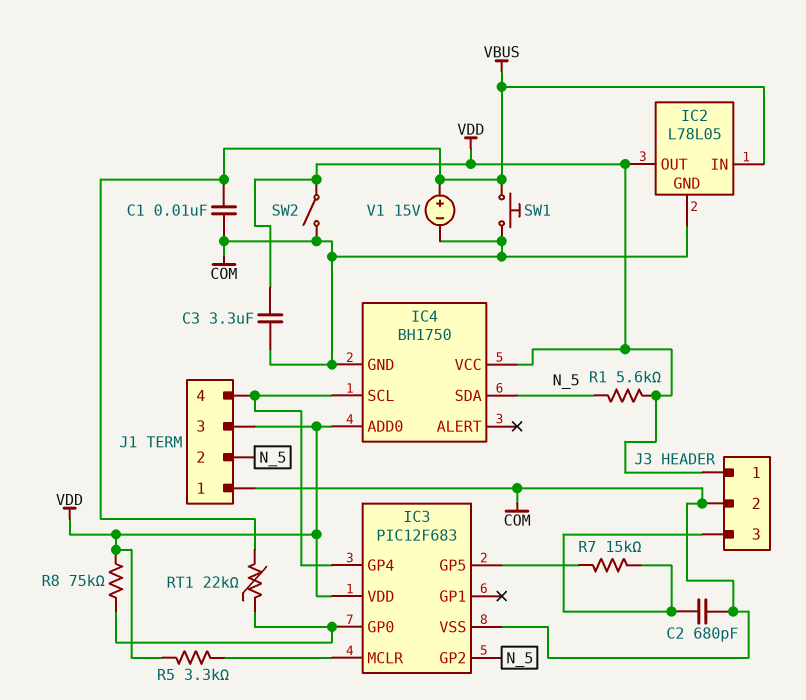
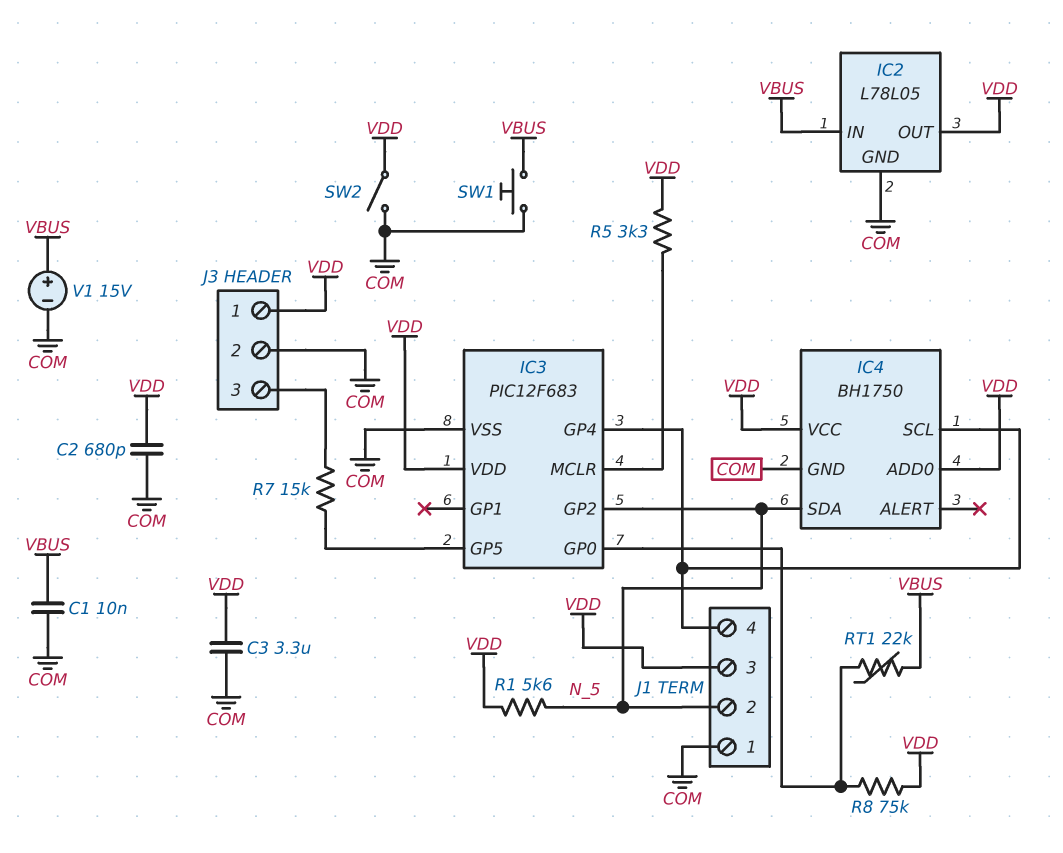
C2: 680pF (COM, J3/3) -> 680pF (COM, VDD)

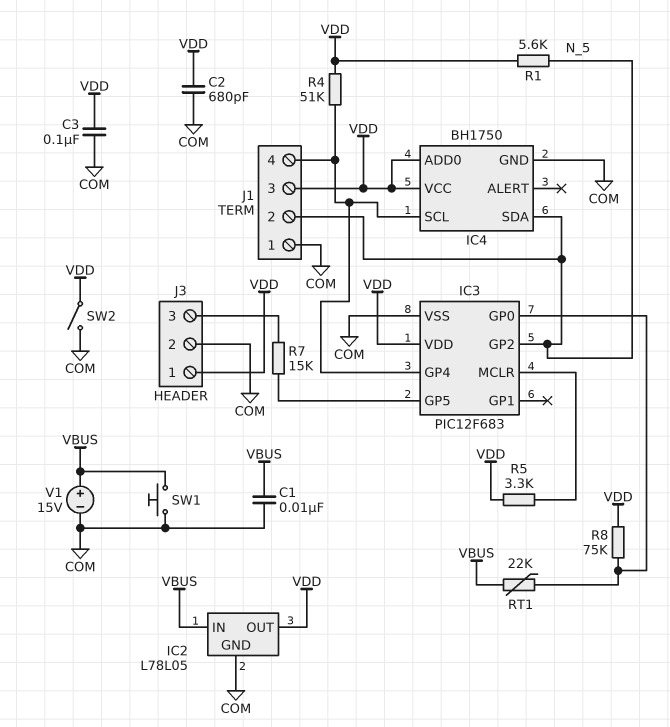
C3: 3.3uF (COM, VDD) -> 100nF (COM, VDD)
R4: none -> 51k (IC3/GP4, VDD)

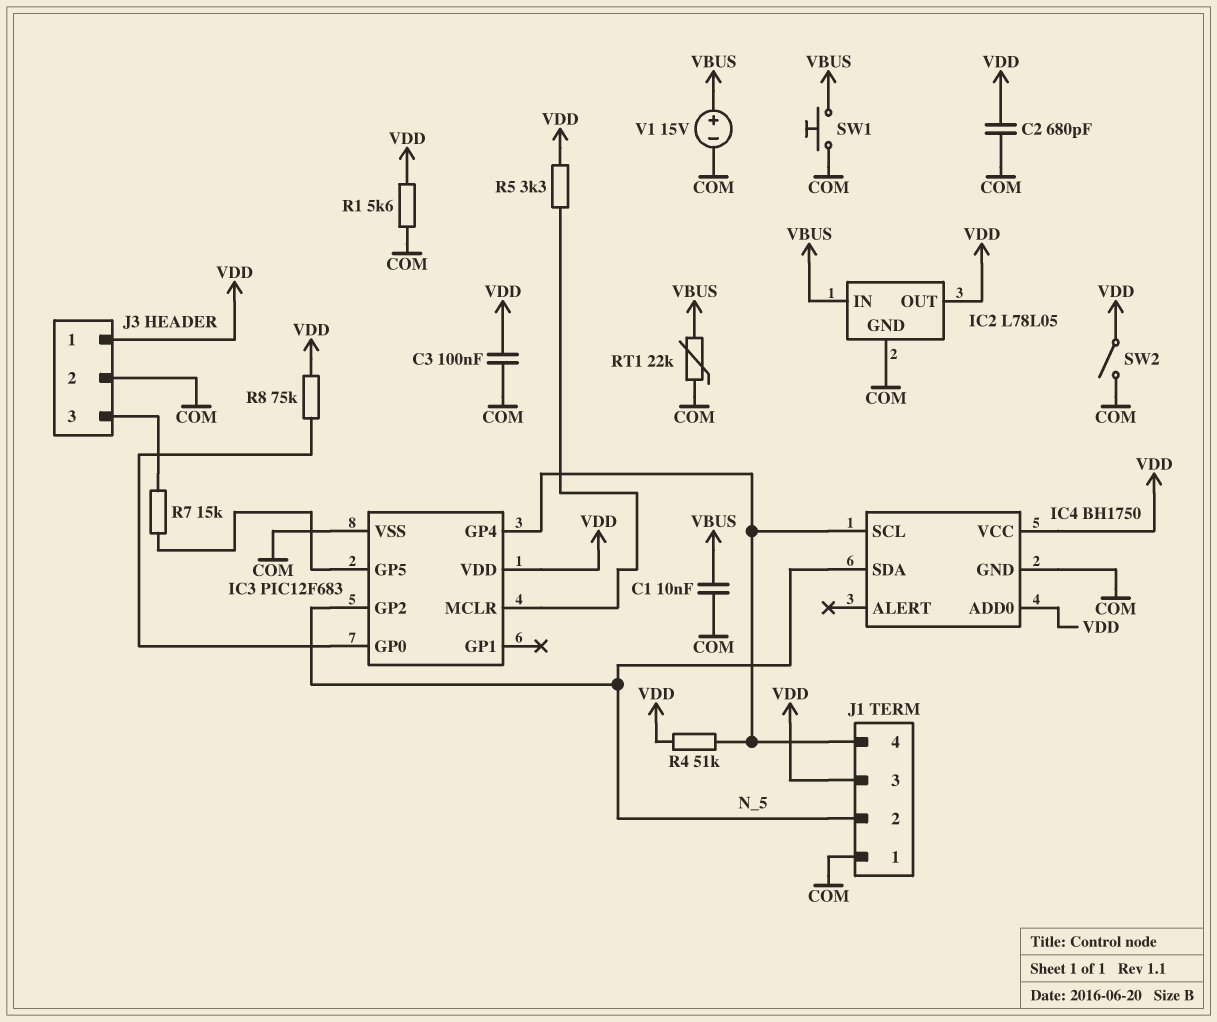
R1: 5.6k (N_5, VDD) -> 5.6k (COM, VDD)
RT1: 22k (IC3/GP0, VBUS) -> 22k (COM, VBUS)

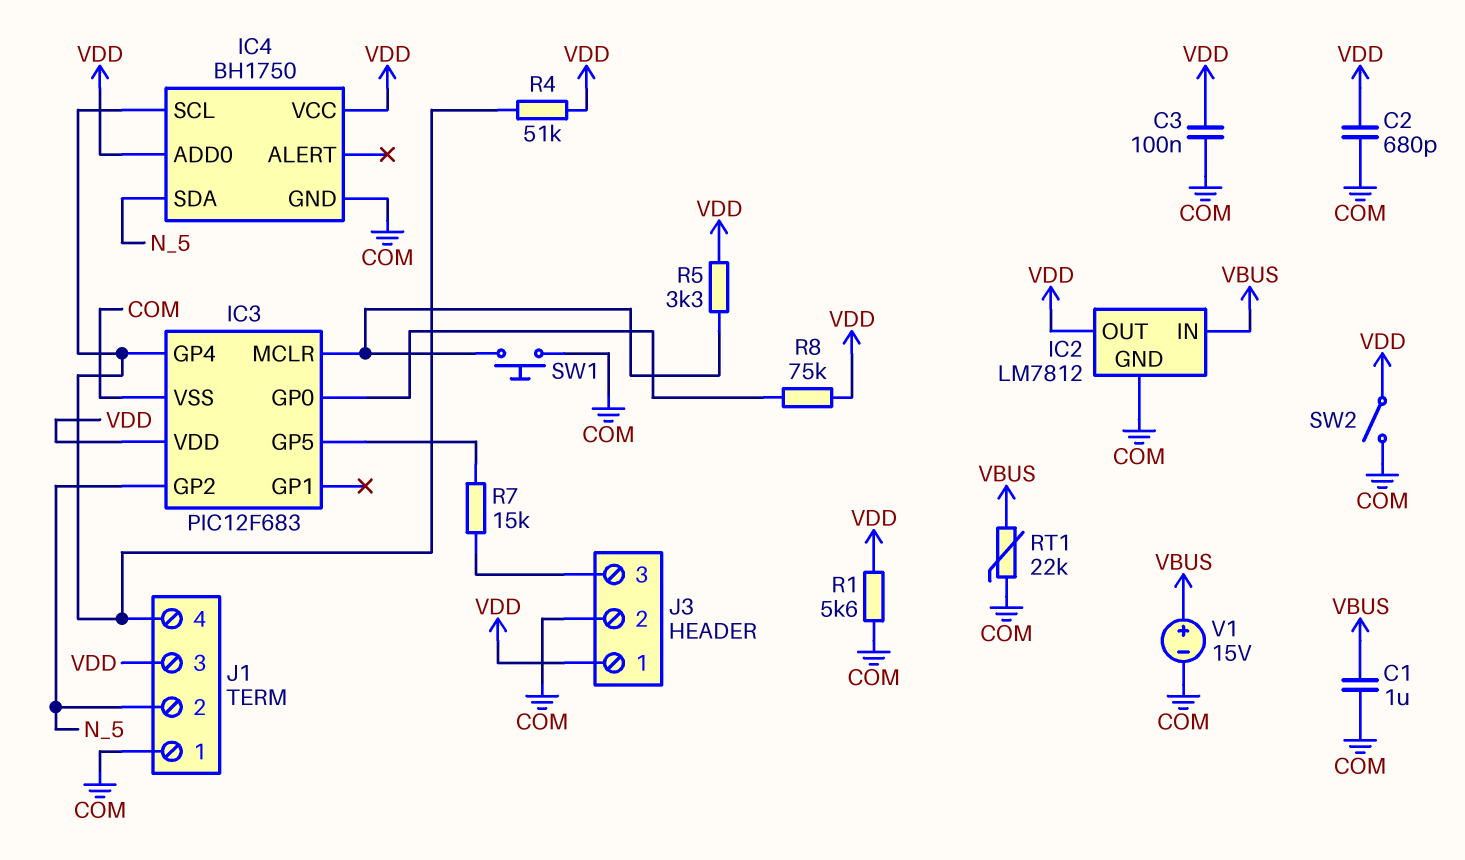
C1: 10nF (COM, VBUS) -> 1uF (COM, VBUS)
IC2: L78L05 -> LM7812
SW1: button (COM, VBUS) -> button (COM, IC3/MCLR)

